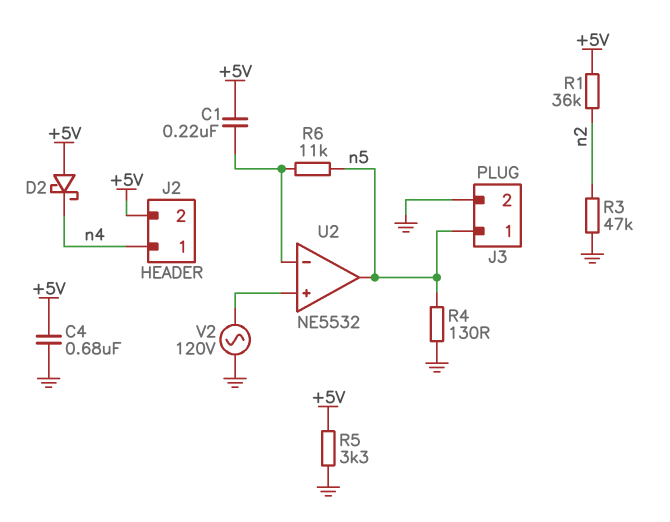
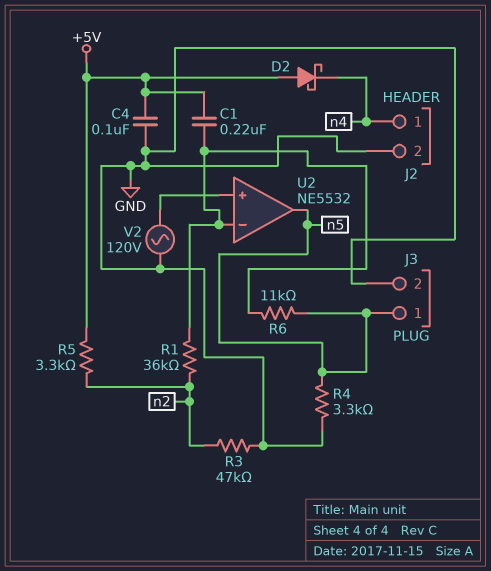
C4: 680nF (+5V, GND) -> 100nF (+5V, GND)
J2 pin 2: +5V -> GND
R1: 36k (+5V, n2) -> 36k (U2/in-, n2)
R4: 130 (GND, n5) -> 3.3k (GND, n5)
R5: 3.3k (+5V, GND) -> 3.3k (+5V, n2)

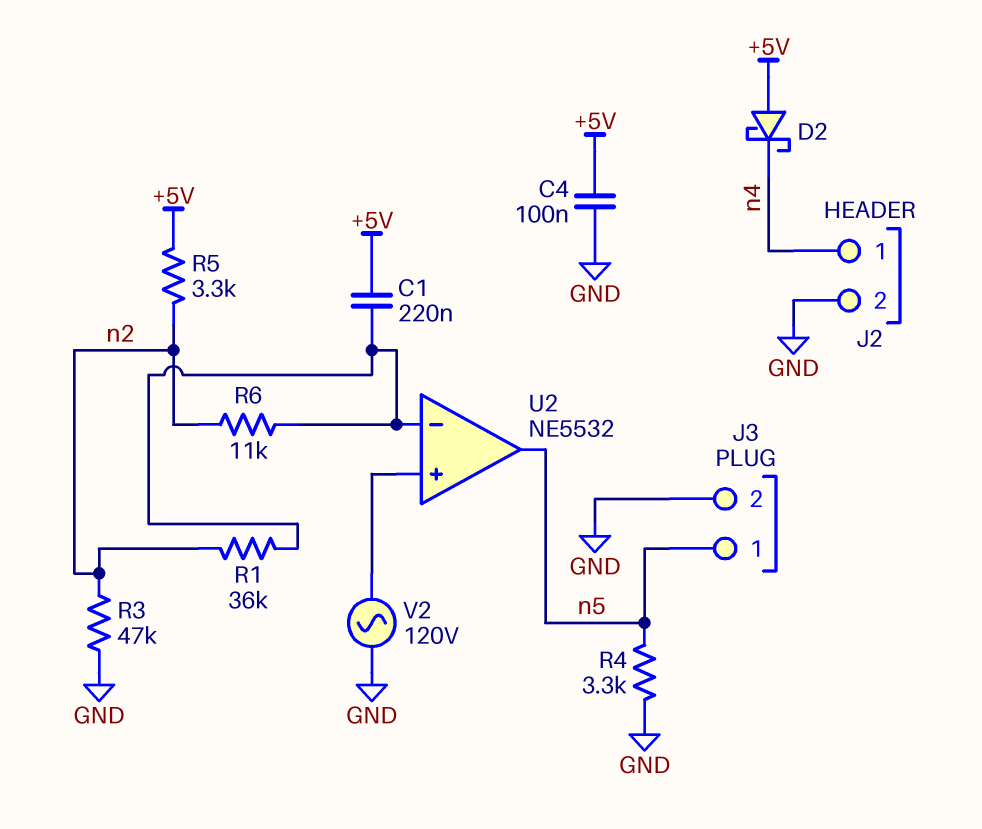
R6: 11k (U2/in-, n5) -> 11k (U2/in-, n2)

